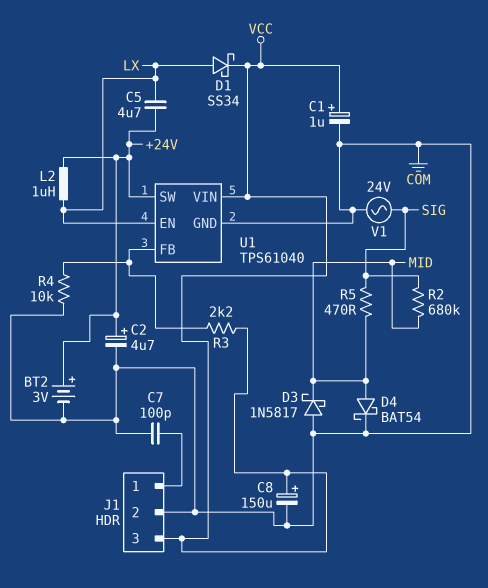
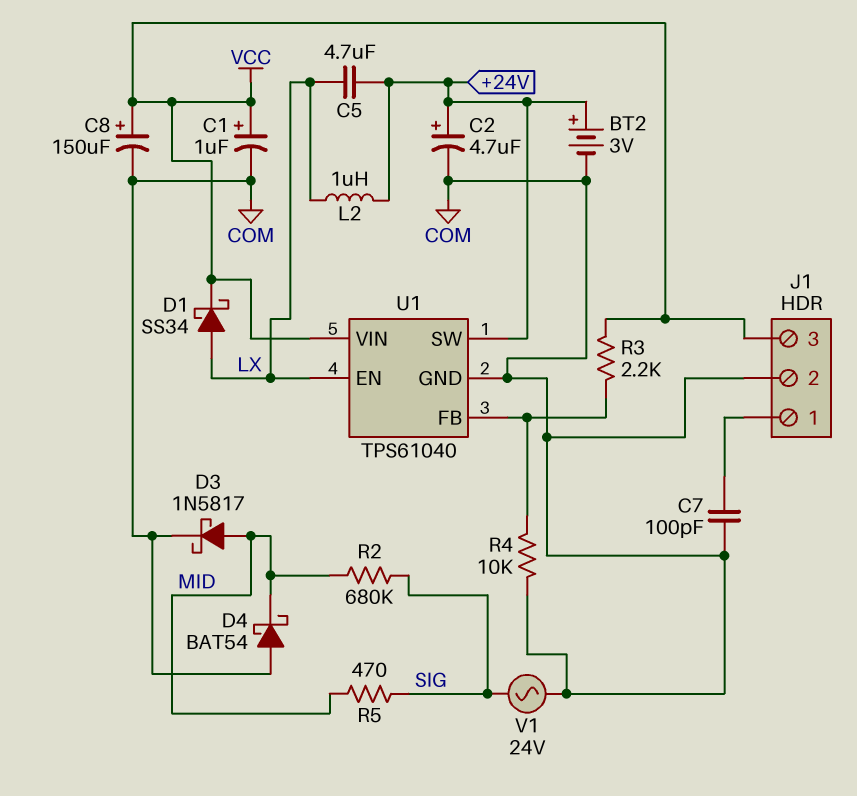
D3: schottky 1N5817 (A COM, K MID) -> schottky 1N5817 (A MID, K COM)
D4: schottky BAT54 (A MID, K COM) -> schottky BAT54 (A COM, K MID)

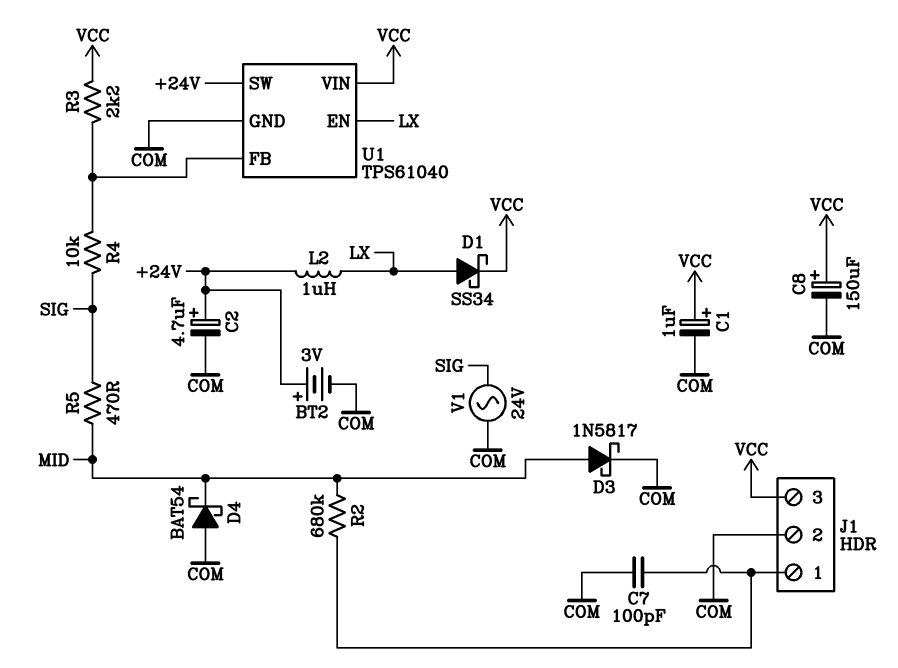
C5: 4.7uF (+24V, LX) -> none
R2: 680k (MID, SIG) -> 680k (J1/1, MID)
R4: 10k (COM, U1/FB) -> 10k (SIG, U1/FB)

